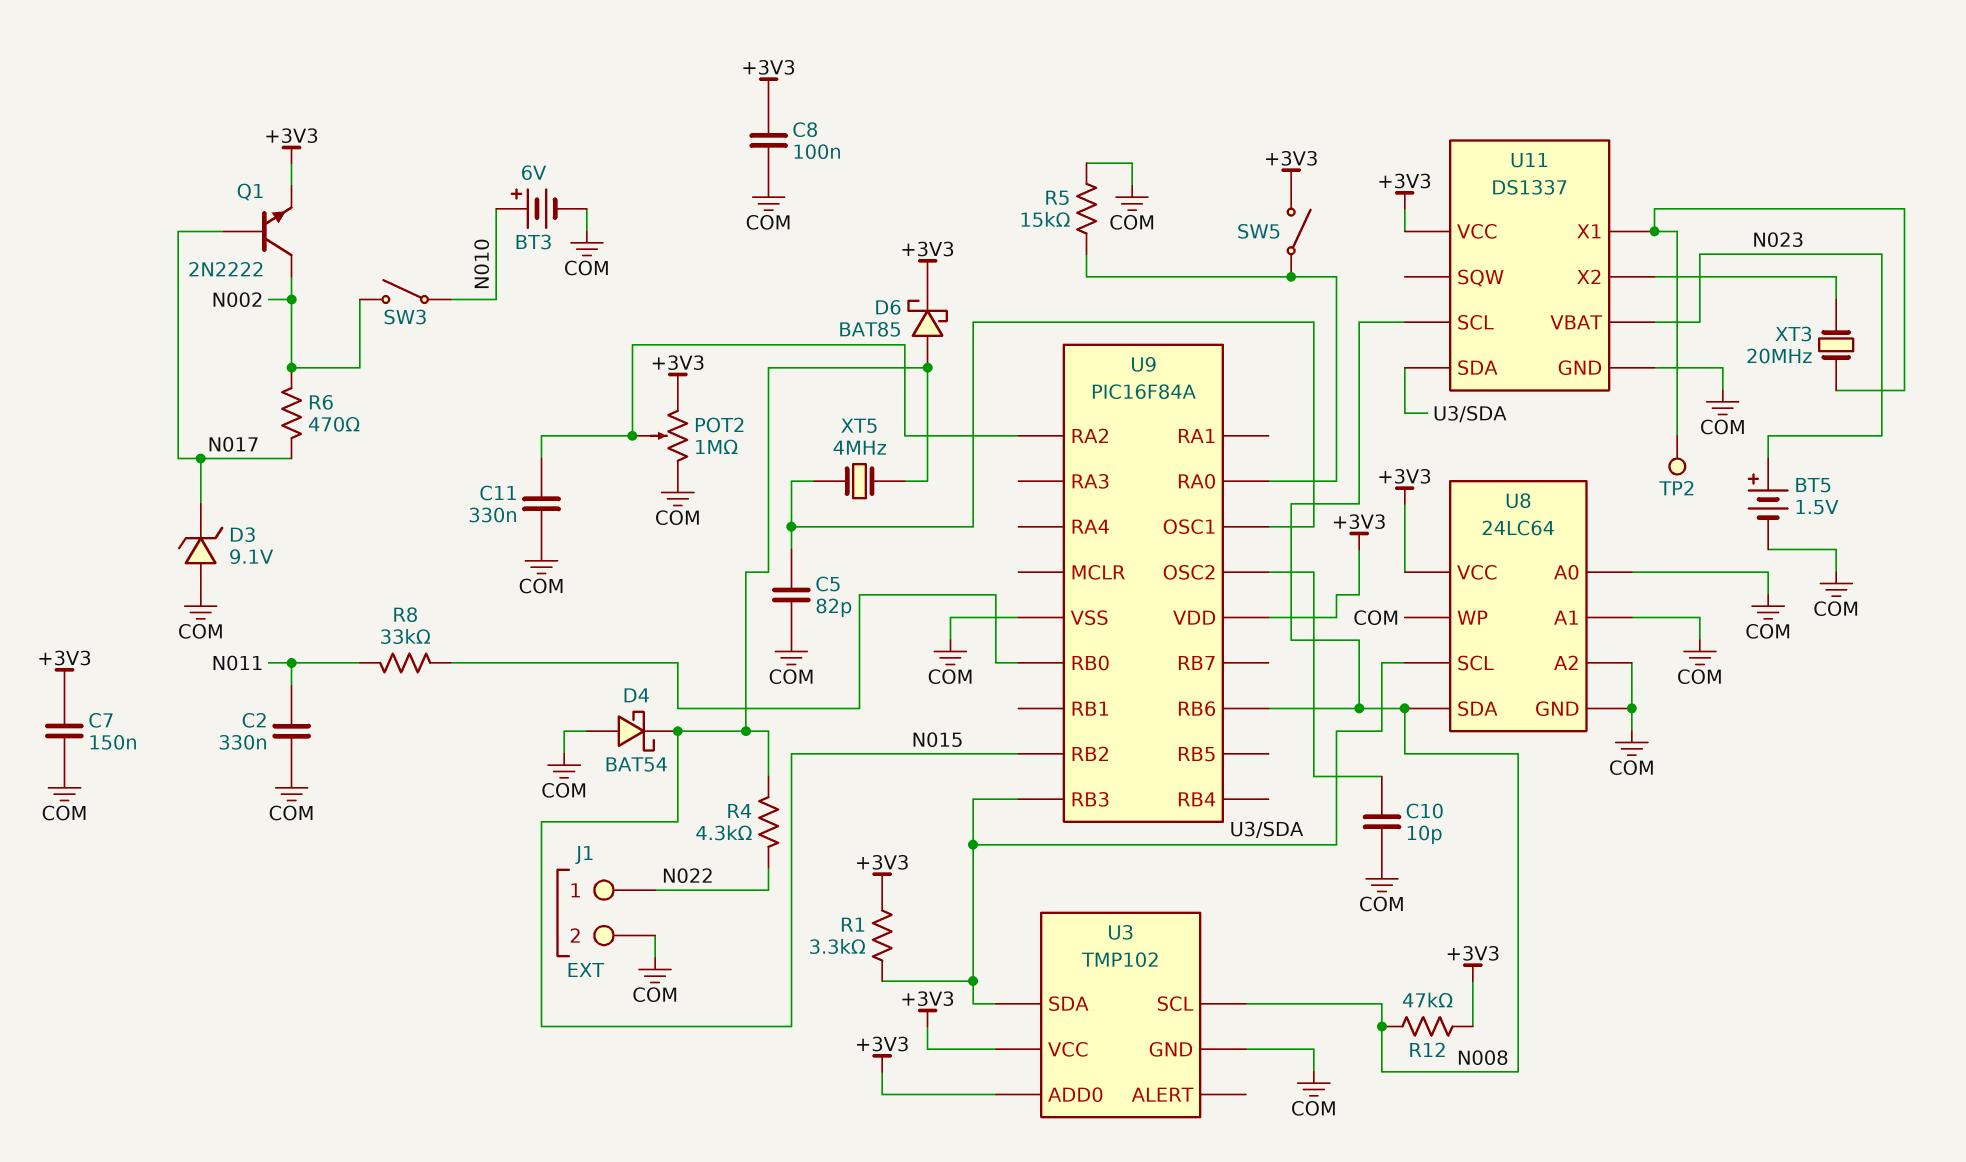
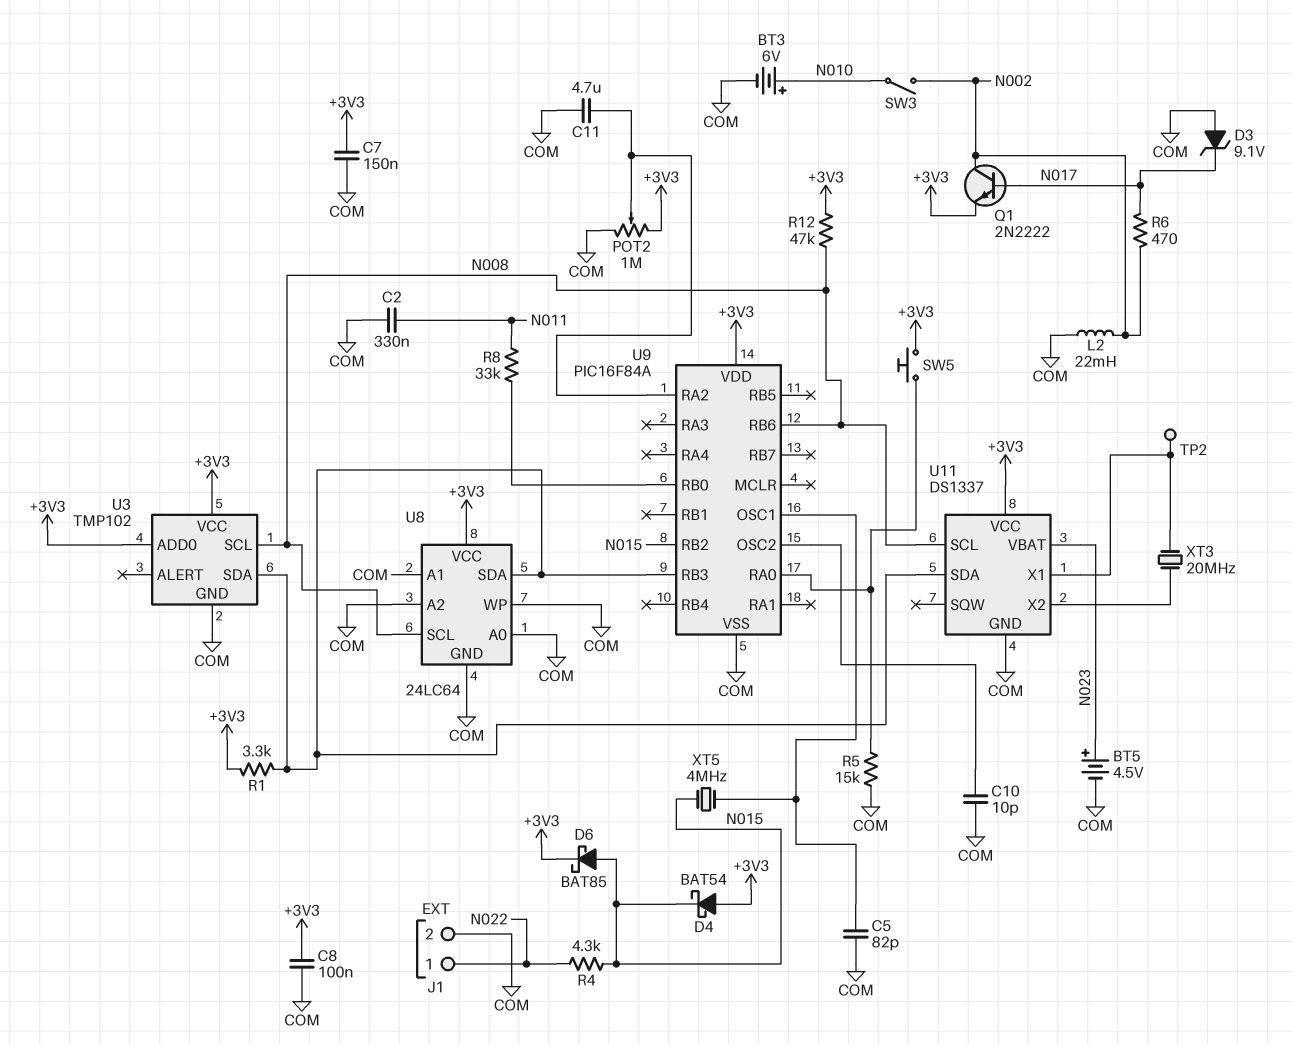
BT5: 1.5V (plus N023, minus COM) -> 4.5V (plus N023, minus COM)
C11: 330nF (COM, U9/RA2) -> 4.7uF (COM, U9/RA2)
D4: schottky BAT54 (A COM, K N015) -> schottky BAT54 (A +3V3, K N015)
L2: none -> 22mH (COM, N002)
SW5: switch (+3V3, U9/RA0) -> button (+3V3, U9/RA0)
U8 pin SCL: U3/SDA -> N008
U8 pin SDA: N008 -> U3/SDA

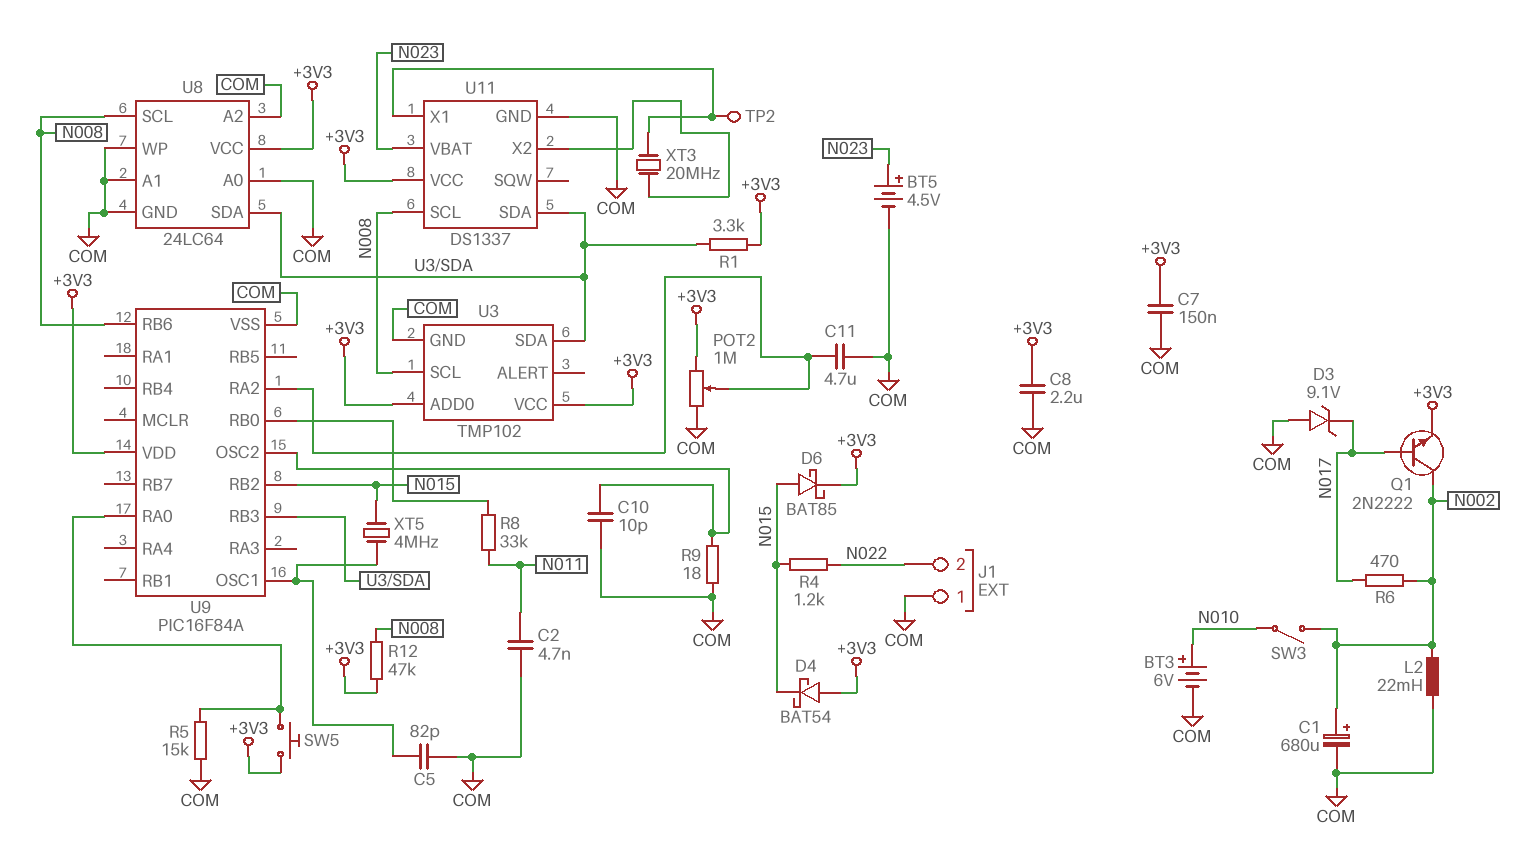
C1: none -> 680uF (plus N002, minus COM)
C2: 330nF (COM, N011) -> 4.7nF (COM, N011)
C8: 100nF (+3V3, COM) -> 2.2uF (+3V3, COM)
J1 pin 1: N022 -> COM
J1 pin 2: COM -> N022
R4: 4.3k (N015, N022) -> 1.2k (N015, N022)
R9: none -> 18 (COM, U9/OSC2)

